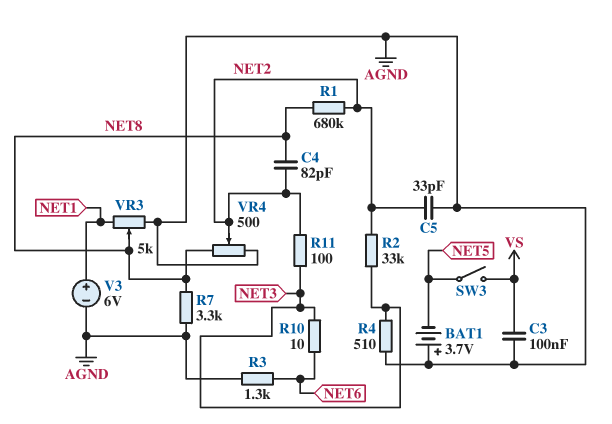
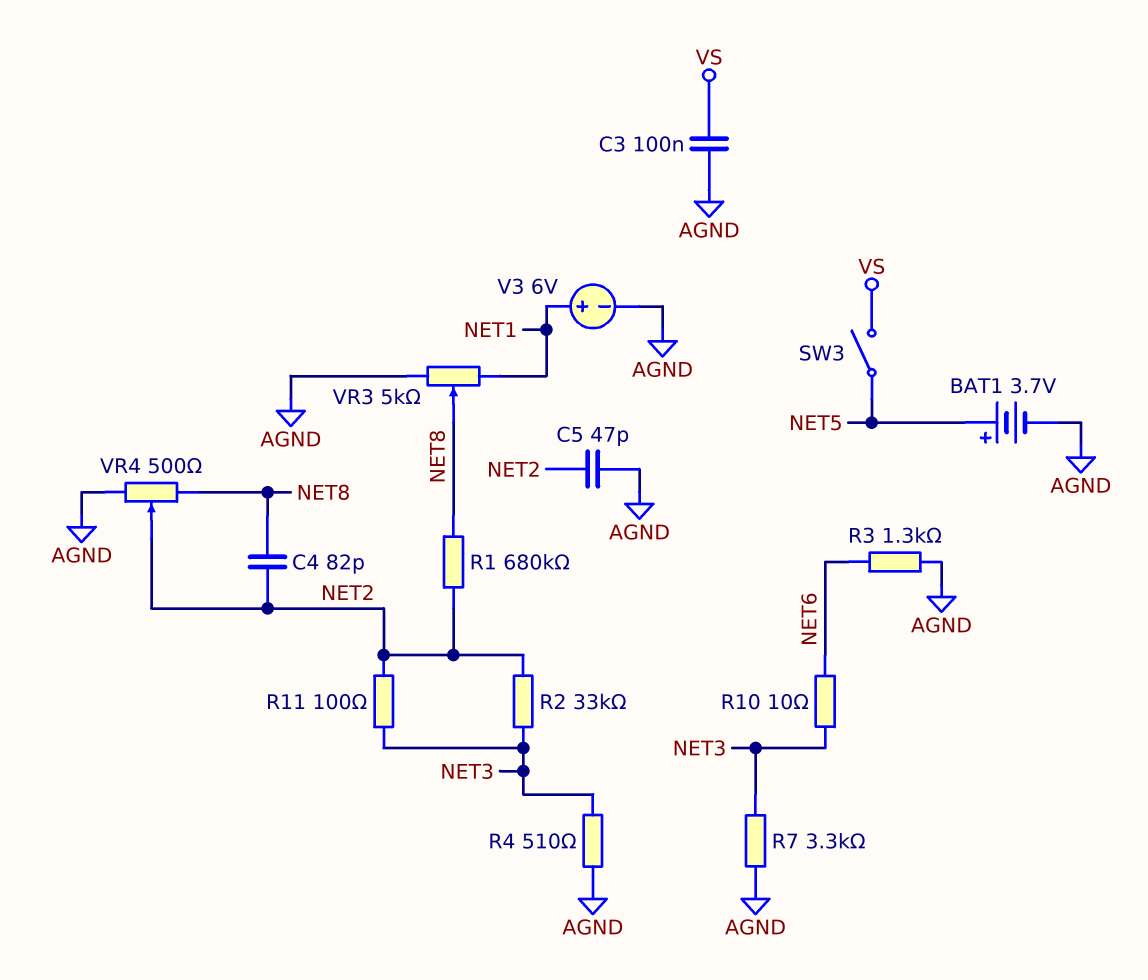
BAT1: 3.7V (plus AGND, minus NET5) -> 3.7V (plus NET5, minus AGND)
C5: 33pF (AGND, NET2) -> 47pF (AGND, NET2)
R7: 3.3k (AGND, NET8) -> 3.3k (AGND, NET3)

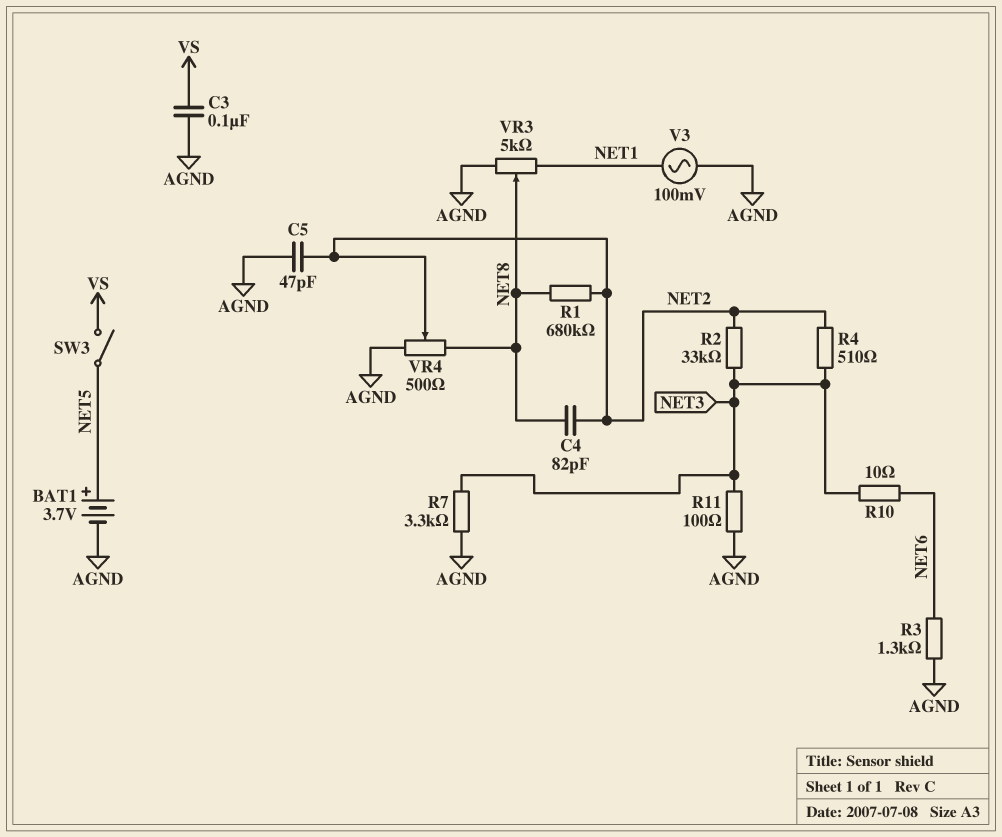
R4: 510 (AGND, NET3) -> 510 (NET2, NET3)
R11: 100 (NET2, NET3) -> 100 (AGND, NET3)
V3: 6V (plus NET1, minus AGND) -> AC 100mV (AGND, NET1)

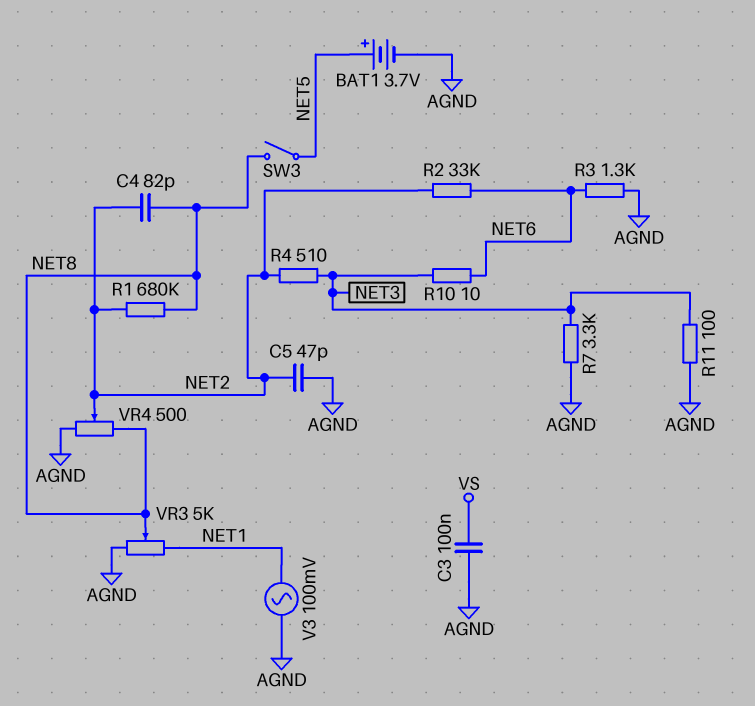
R2: 33k (NET2, NET3) -> 33k (NET2, NET6)
SW3: switch (NET5, VS) -> switch (NET5, NET8)

